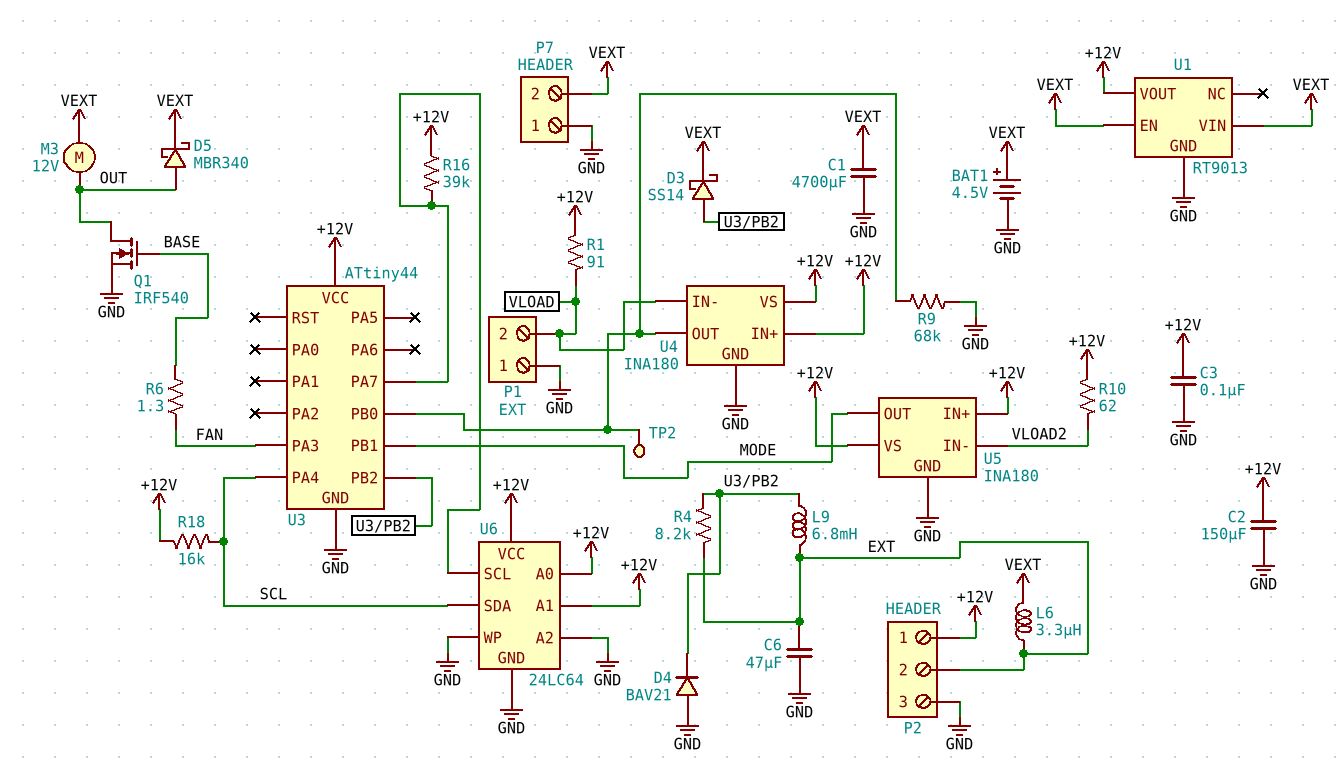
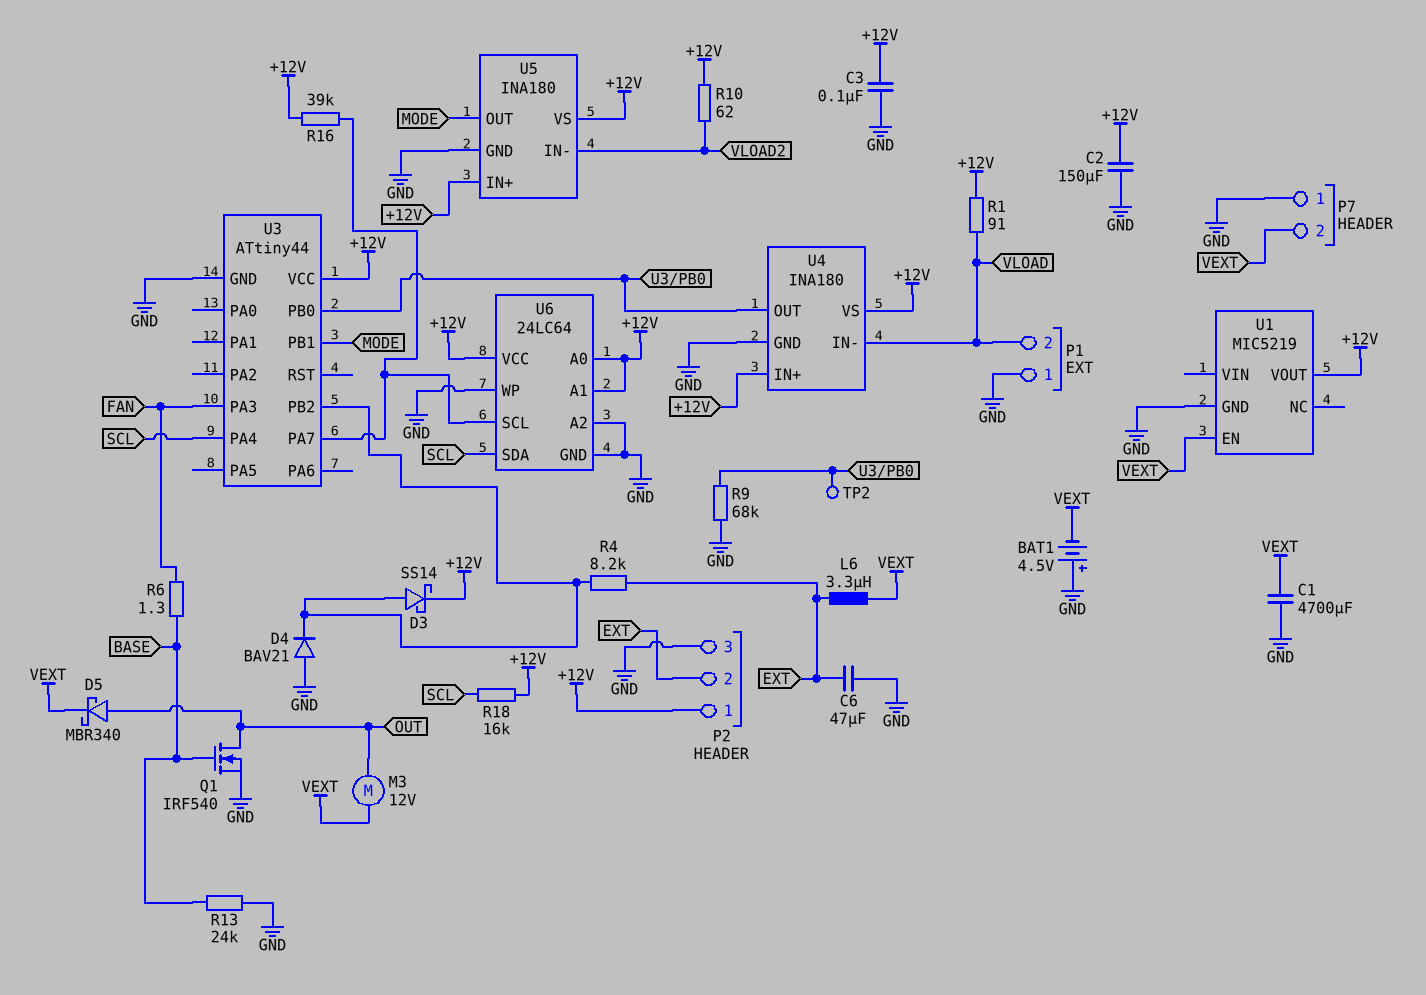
BAT1: 4.5V (plus VEXT, minus GND) -> 4.5V (plus GND, minus VEXT)
D3: schottky SS14 (A U3/PB2, K VEXT) -> schottky SS14 (A U3/PB2, K +12V)
L9: 6.8mH (EXT, U3/PB2) -> none
R13: none -> 24k (BASE, GND)
U1: RT9013 -> MIC5219
U1 pin VIN: VEXT -> none

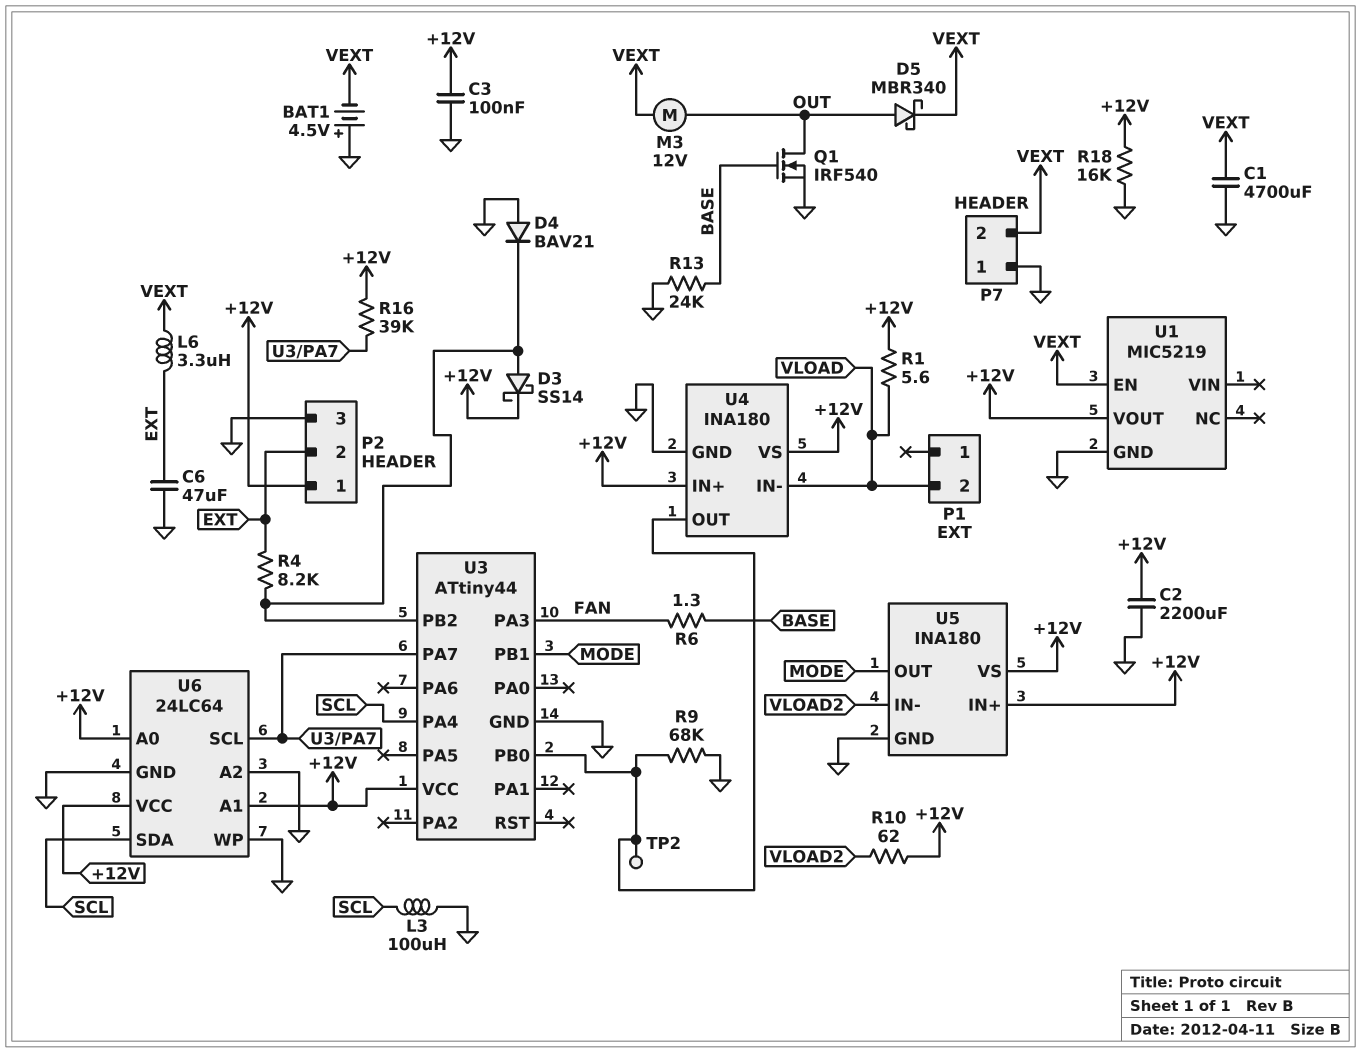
C2: 150uF (+12V, GND) -> 2200uF (+12V, GND)
L3: none -> 100uH (GND, SCL)
P1 pin 1: GND -> none
R1: 91 (+12V, VLOAD) -> 5.6 (+12V, VLOAD)
R18: 16k (+12V, SCL) -> 16k (+12V, GND)

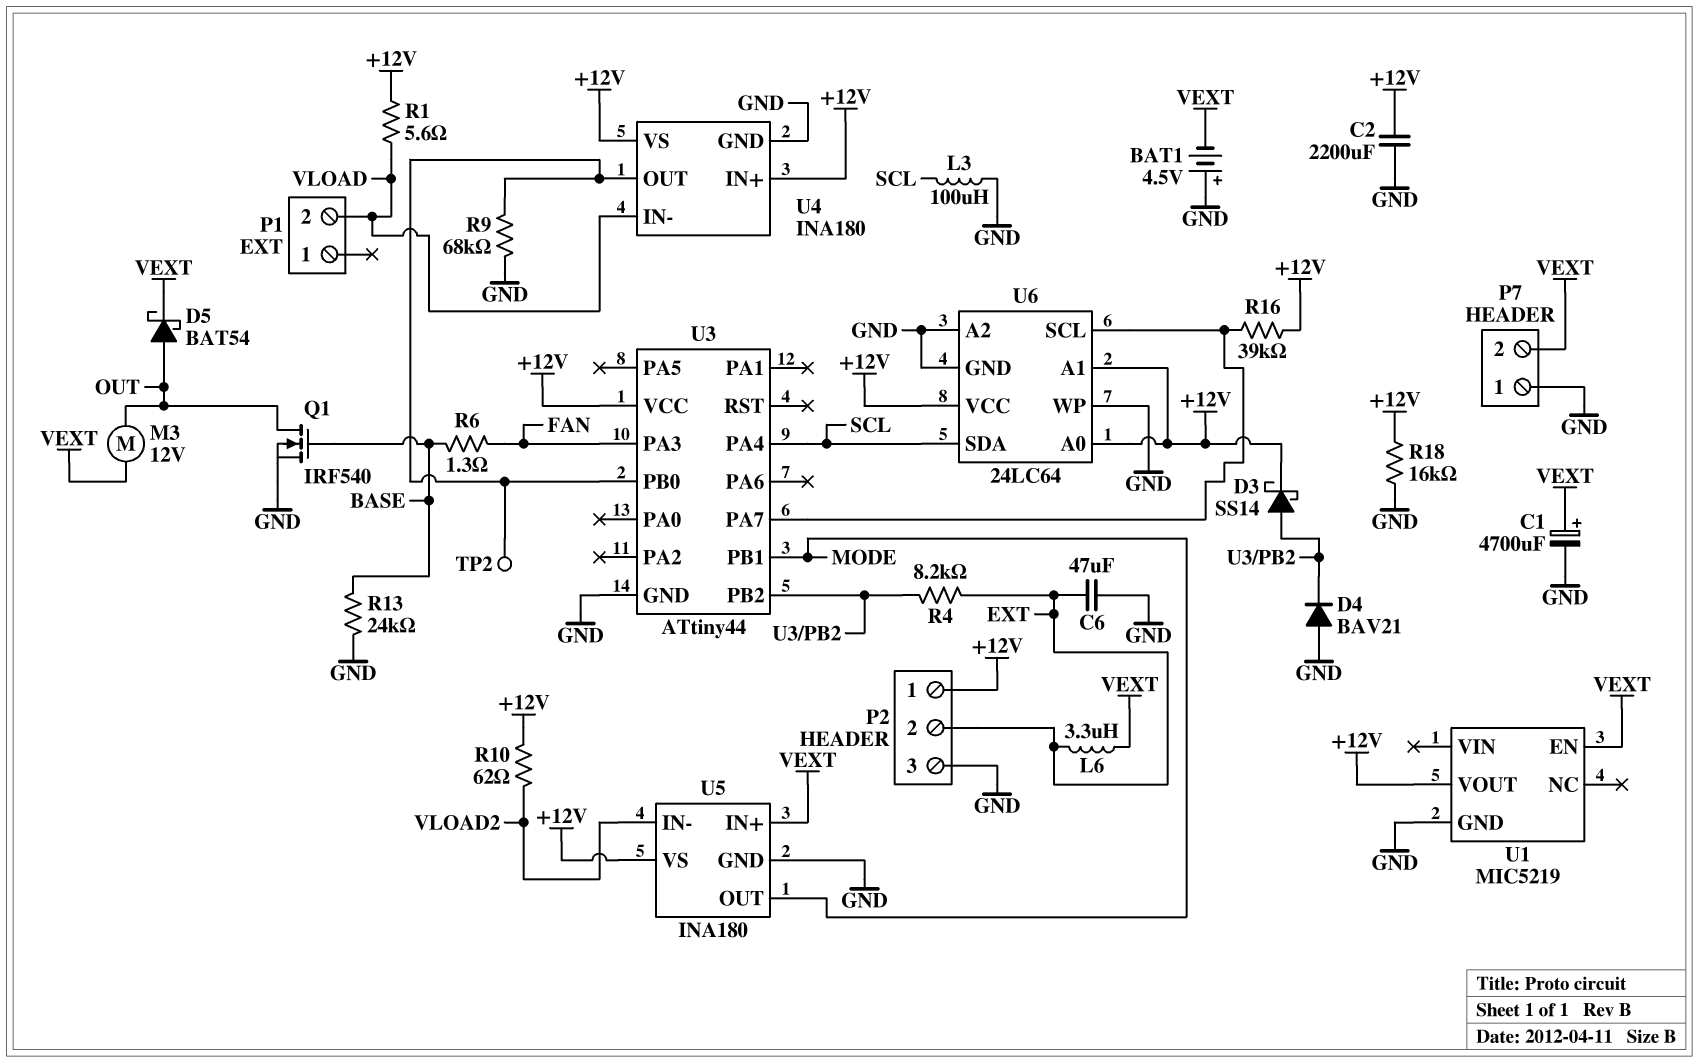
C1: 4700uF (GND, VEXT) -> 4700uF (plus VEXT, minus GND)
C3: 100nF (+12V, GND) -> none
D5: schottky MBR340 (A OUT, K VEXT) -> schottky BAT54 (A OUT, K VEXT)
U5 pin IN+: +12V -> VEXT

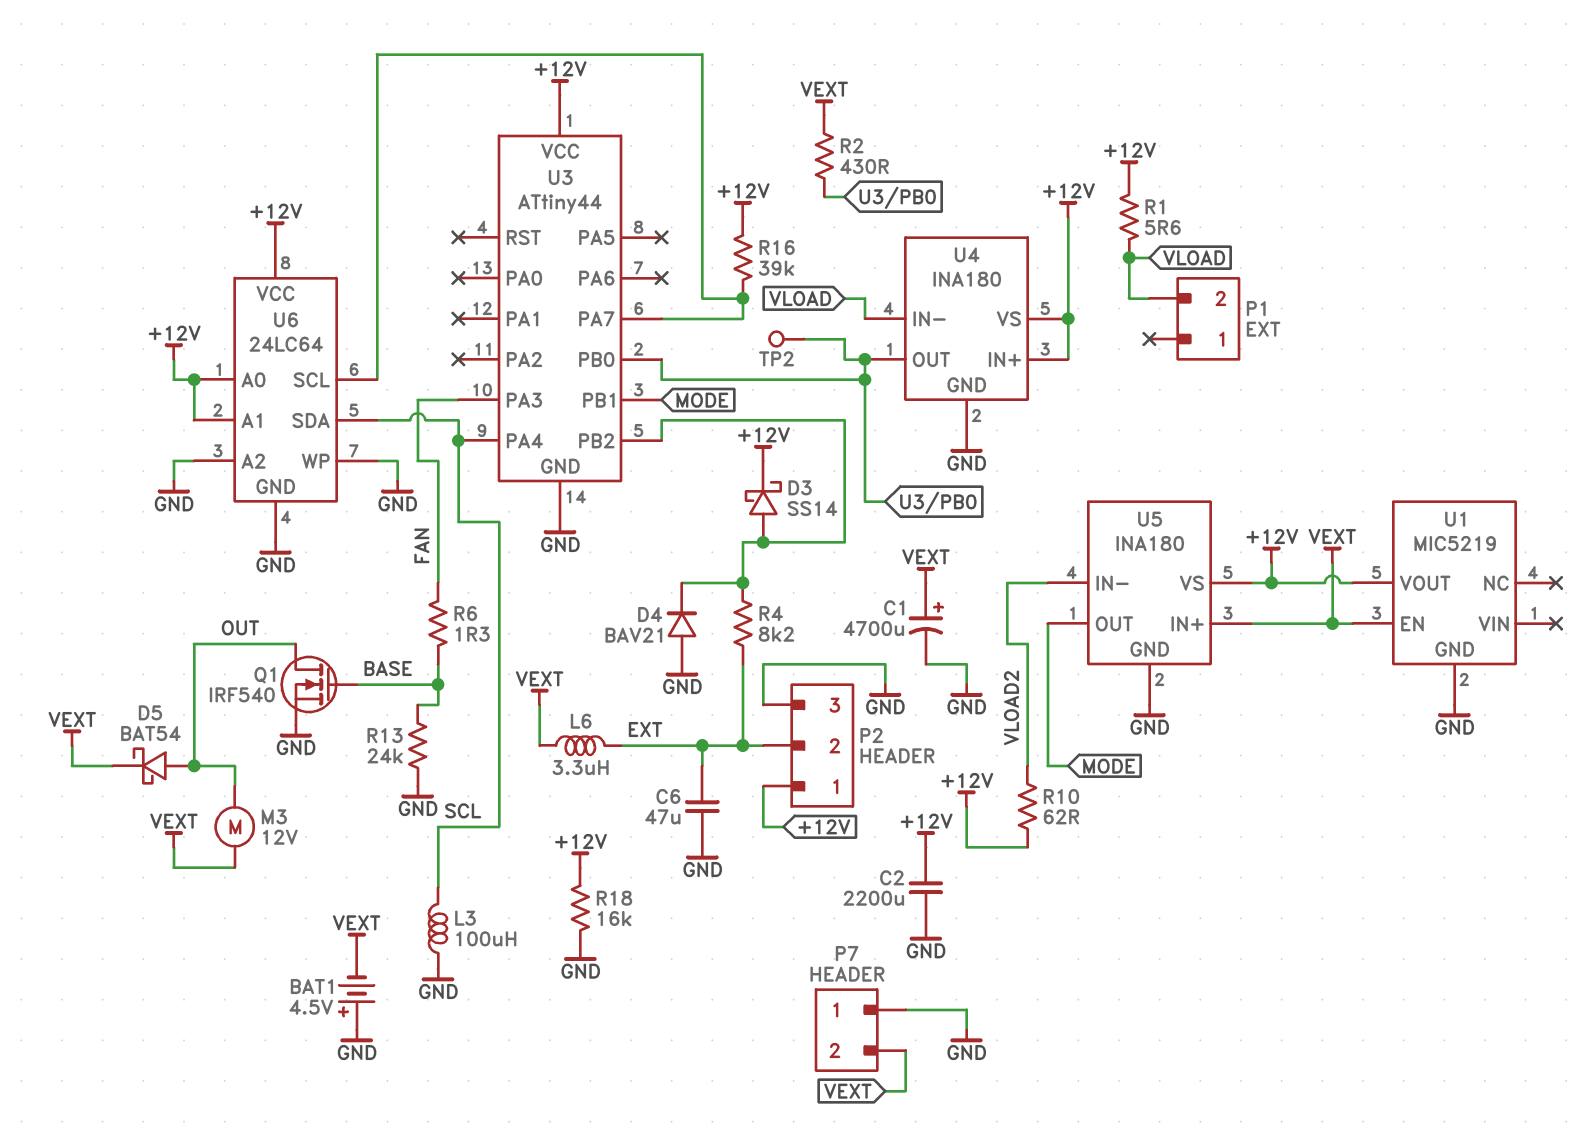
R2: none -> 430 (U3/PB0, VEXT)
R9: 68k (GND, U3/PB0) -> none

